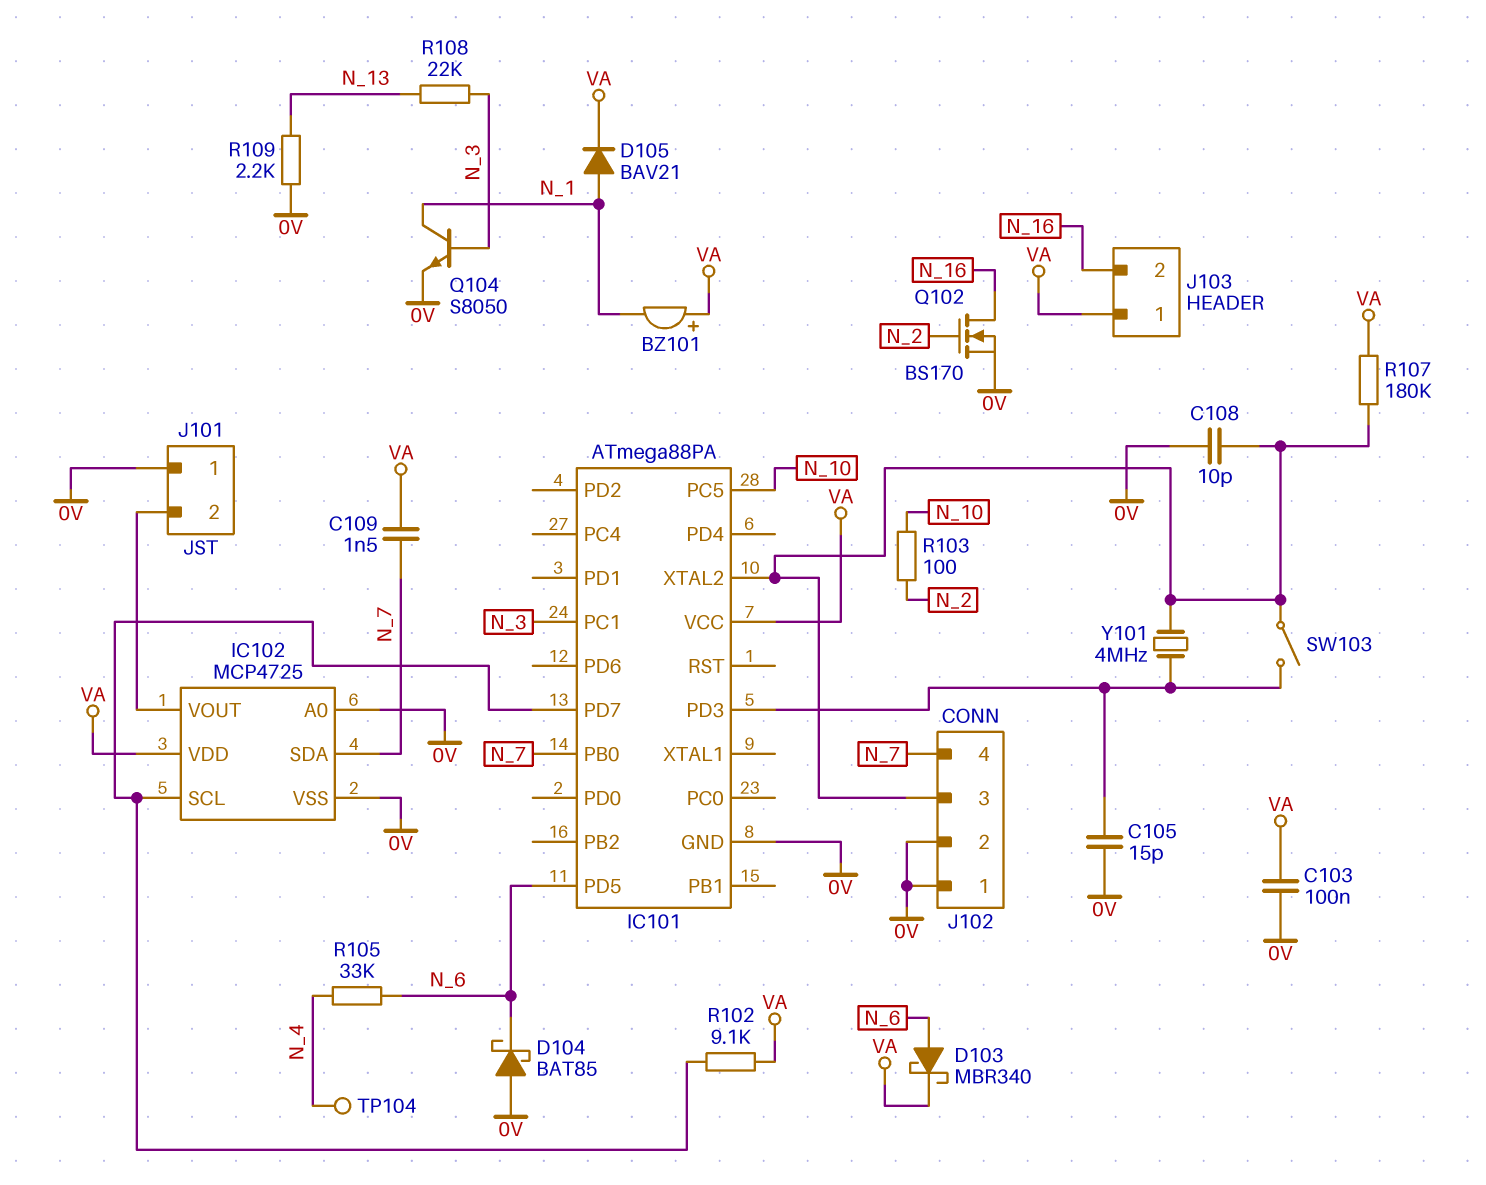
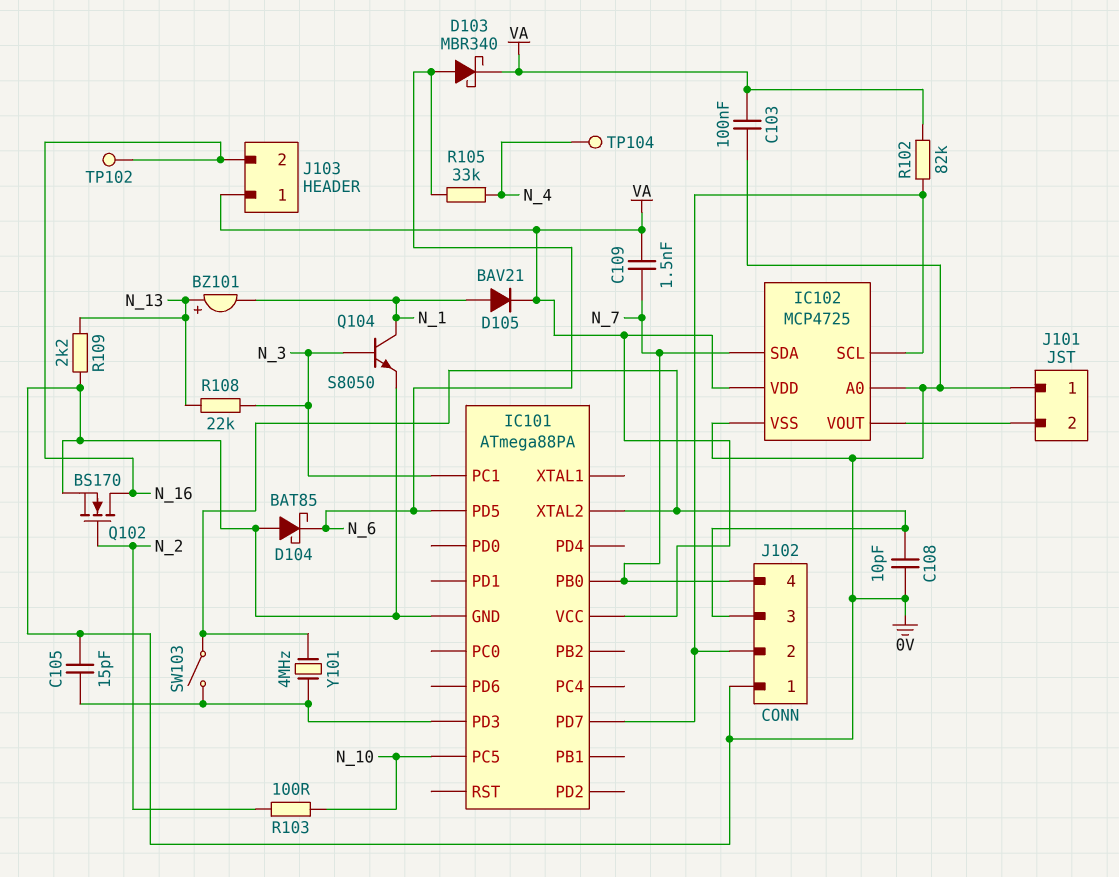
BZ101: buzzer (plus VA, minus N_1) -> buzzer (plus N_13, minus N_1)
J102 pin 2: 0V -> IC101/PD7
R102: 9.1k (IC101/PD7, VA) -> 82k (IC101/PD7, VA)
R107: 180k (IC101/XTAL2, VA) -> none
TP102: none -> test point (N_16)

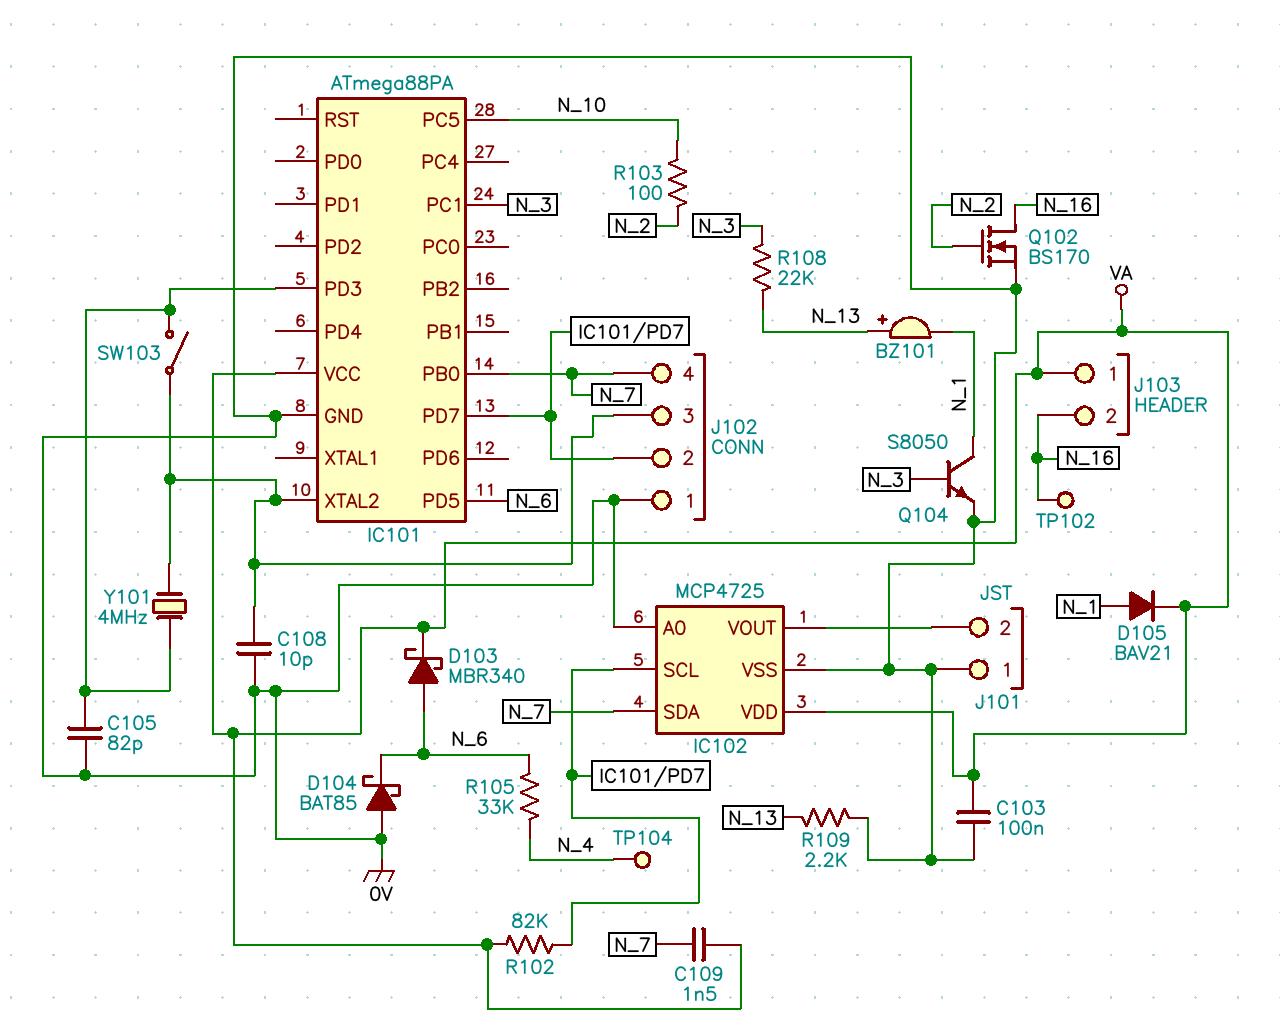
C105: 15pF (0V, IC101/PD3) -> 82pF (0V, IC101/PD3)

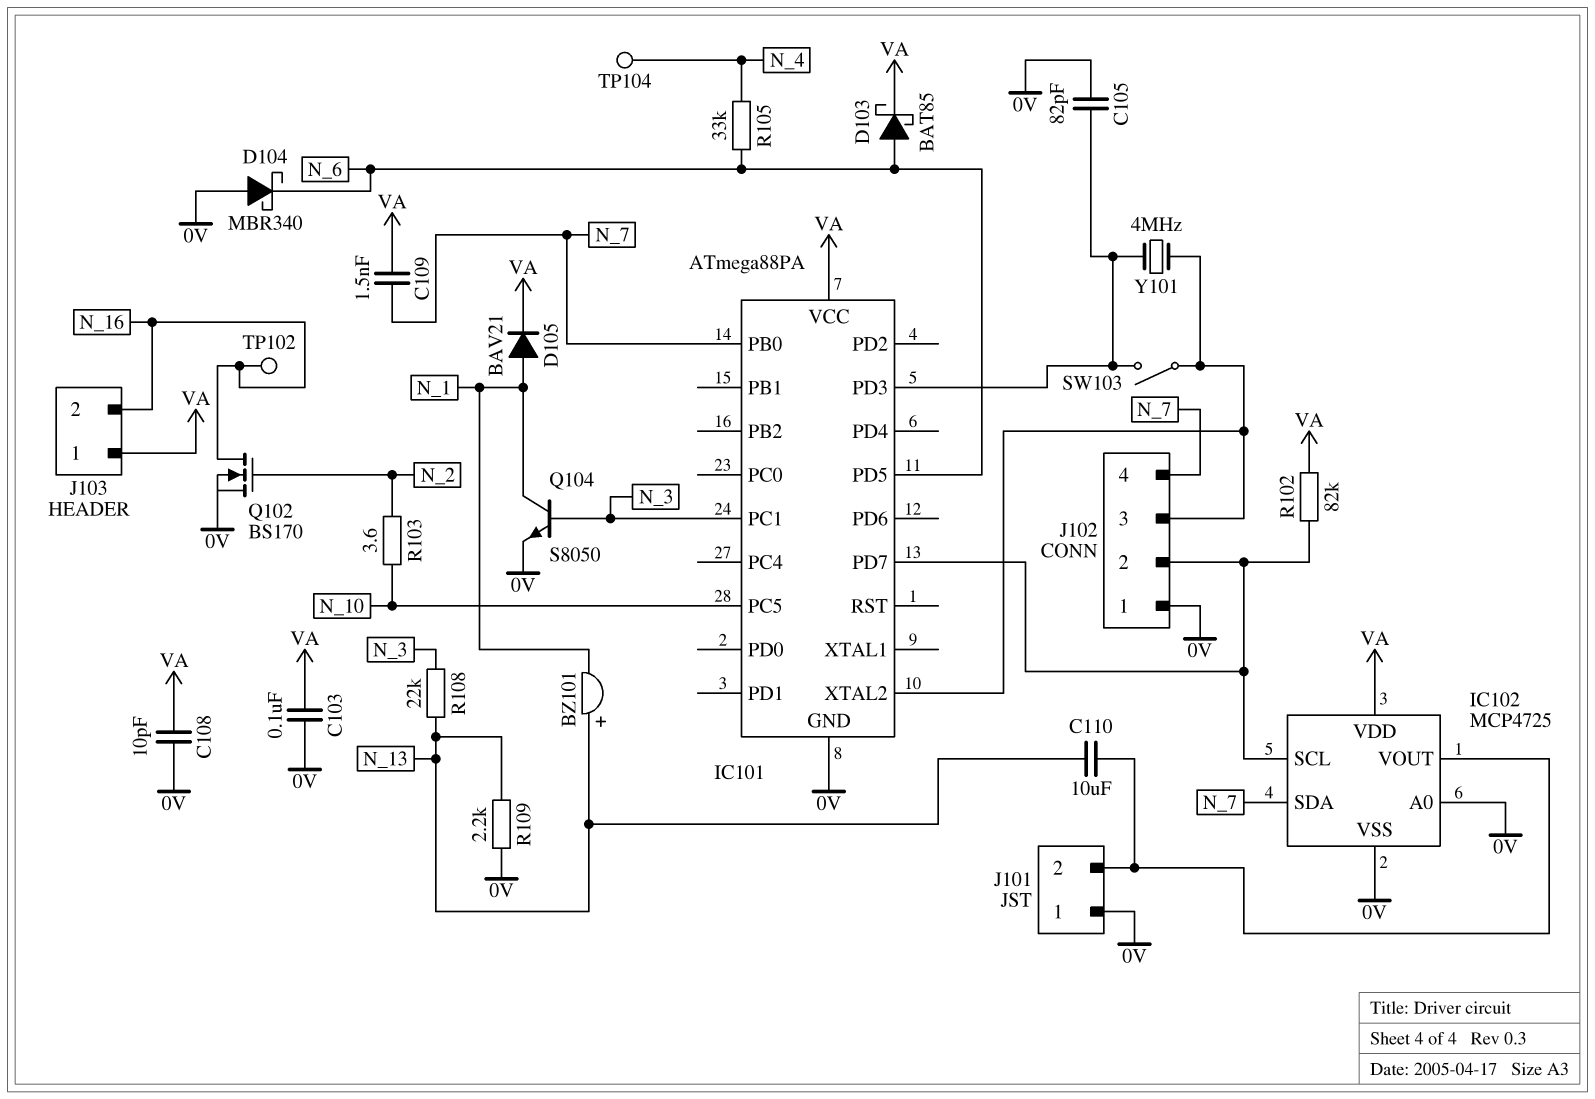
C108: 10pF (0V, IC101/XTAL2) -> 10pF (0V, VA)
C110: none -> 10uF (IC102/VOUT, N_13)
D103: schottky MBR340 (A N_6, K VA) -> schottky BAT85 (A N_6, K VA)
D104: schottky BAT85 (A 0V, K N_6) -> schottky MBR340 (A 0V, K N_6)
R103: 100 (N_2, N_10) -> 3.6 (N_2, N_10)

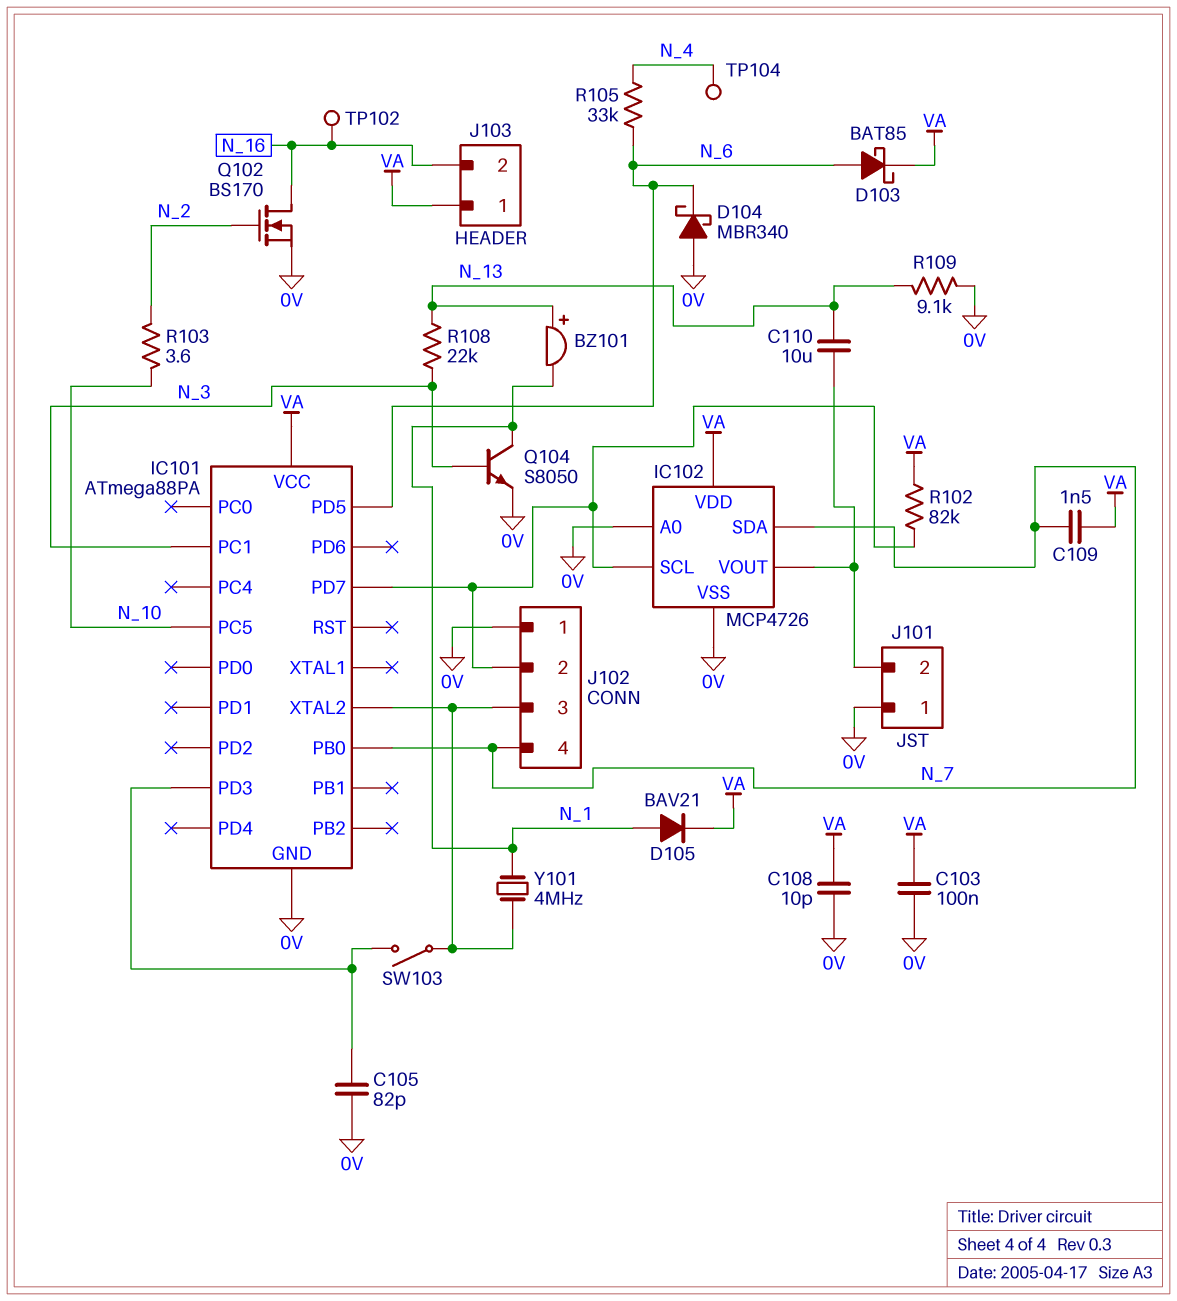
IC102: MCP4725 -> MCP4726
R109: 2.2k (0V, N_13) -> 9.1k (0V, N_13)
Y101: 4MHz (IC101/PD3, IC101/XTAL2) -> 4MHz (IC101/XTAL2, N_1)

